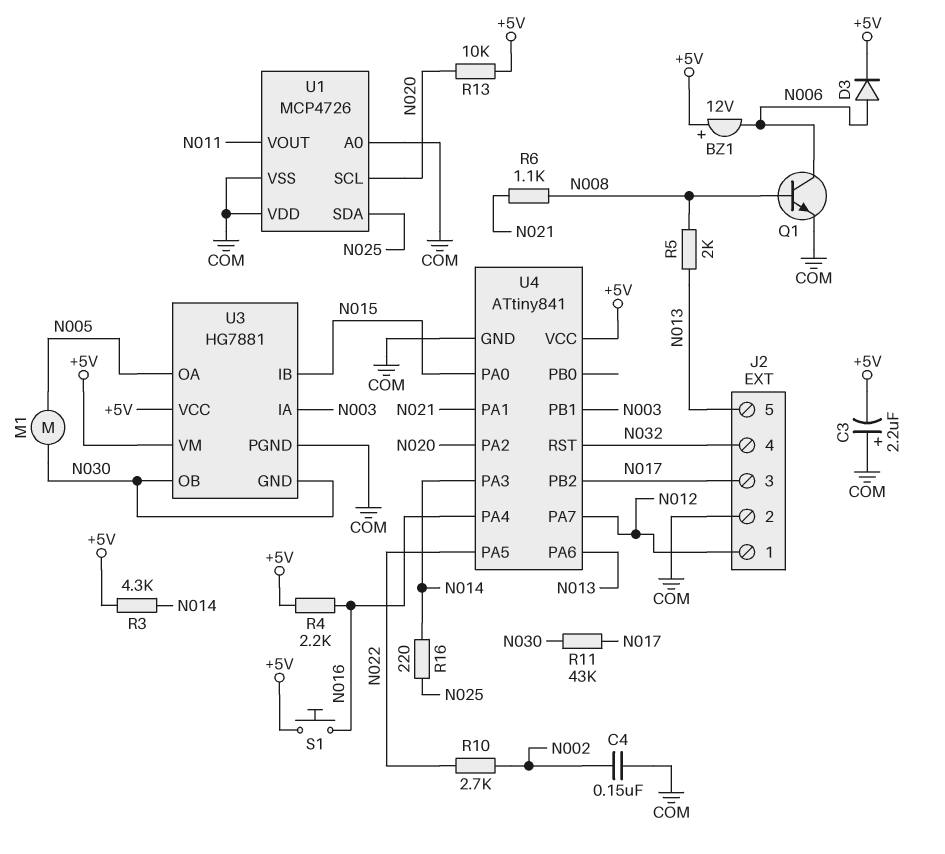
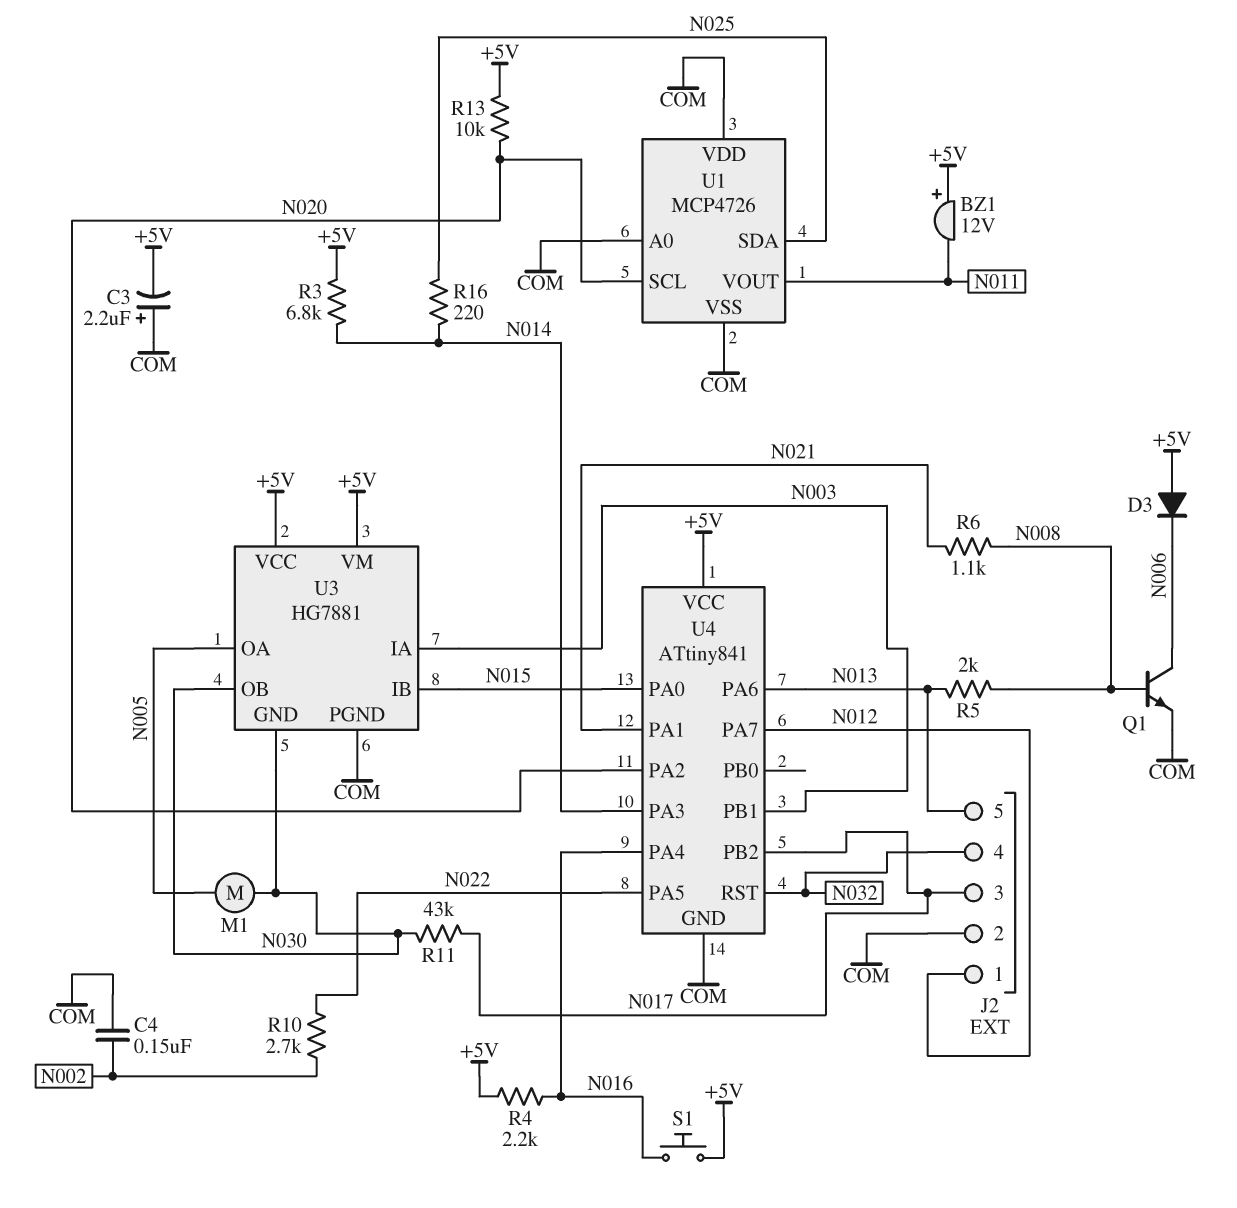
BZ1: buzzer 12V (plus +5V, minus N006) -> buzzer 12V (plus +5V, minus N011)
D3: diode (A N006, K +5V) -> diode (A +5V, K N006)
R3: 4.3k (+5V, N014) -> 6.8k (+5V, N014)

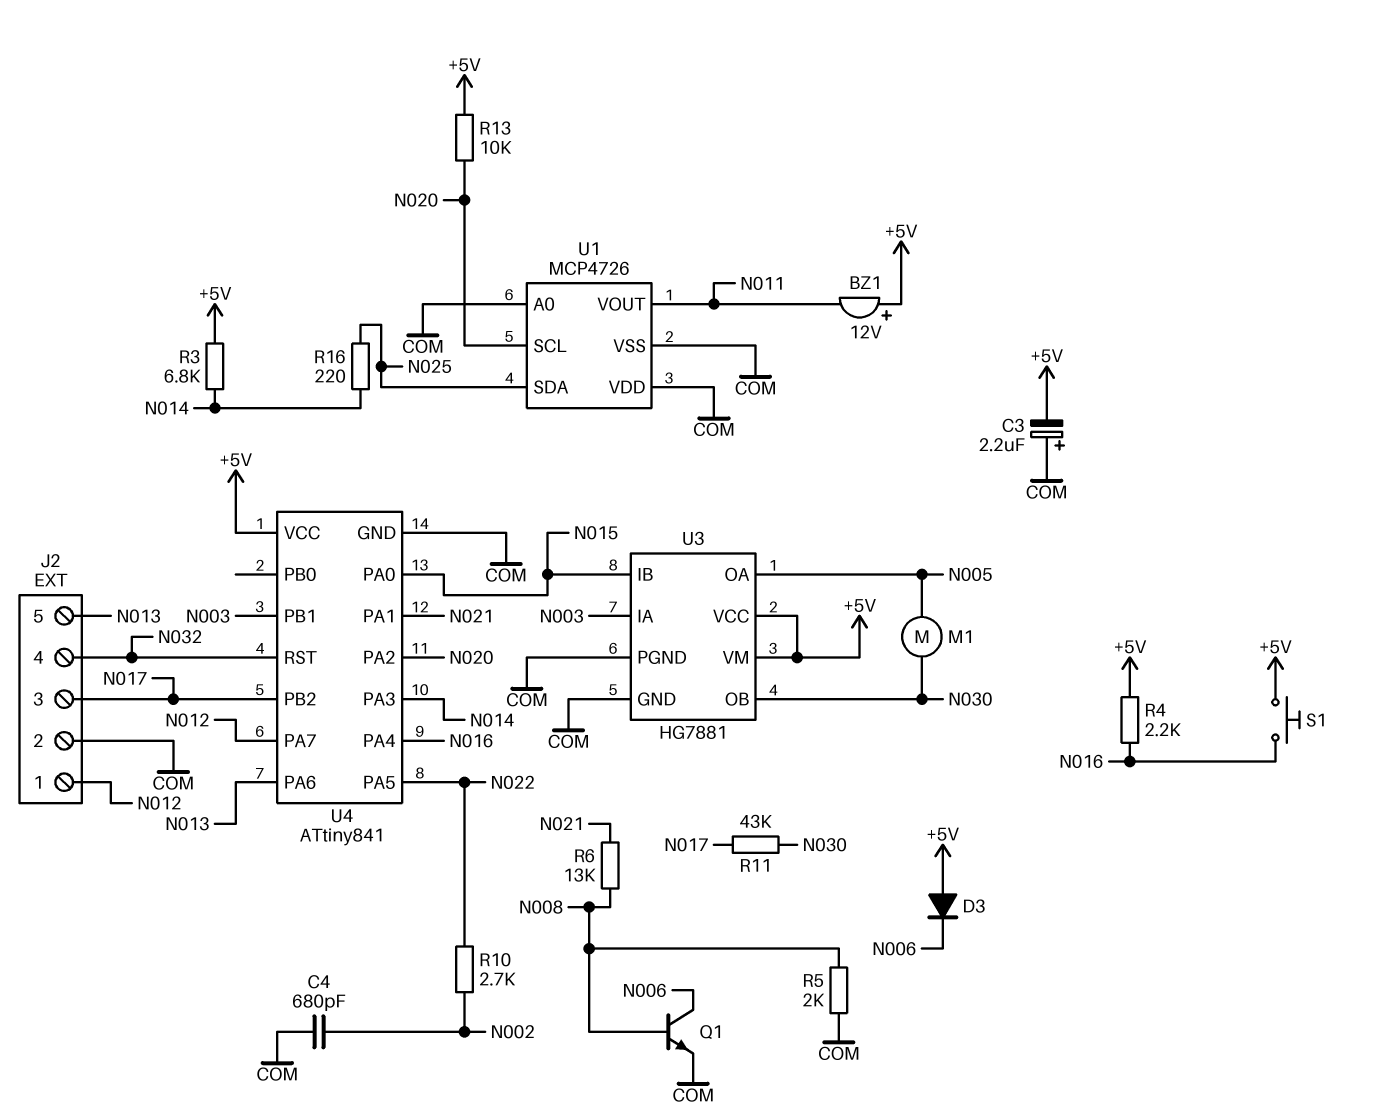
C4: 150nF (COM, N002) -> 680pF (COM, N002)
R5: 2k (N008, N013) -> 2k (COM, N008)
R6: 1.1k (N008, N021) -> 13k (N008, N021)
U3 pin GND: N030 -> COM

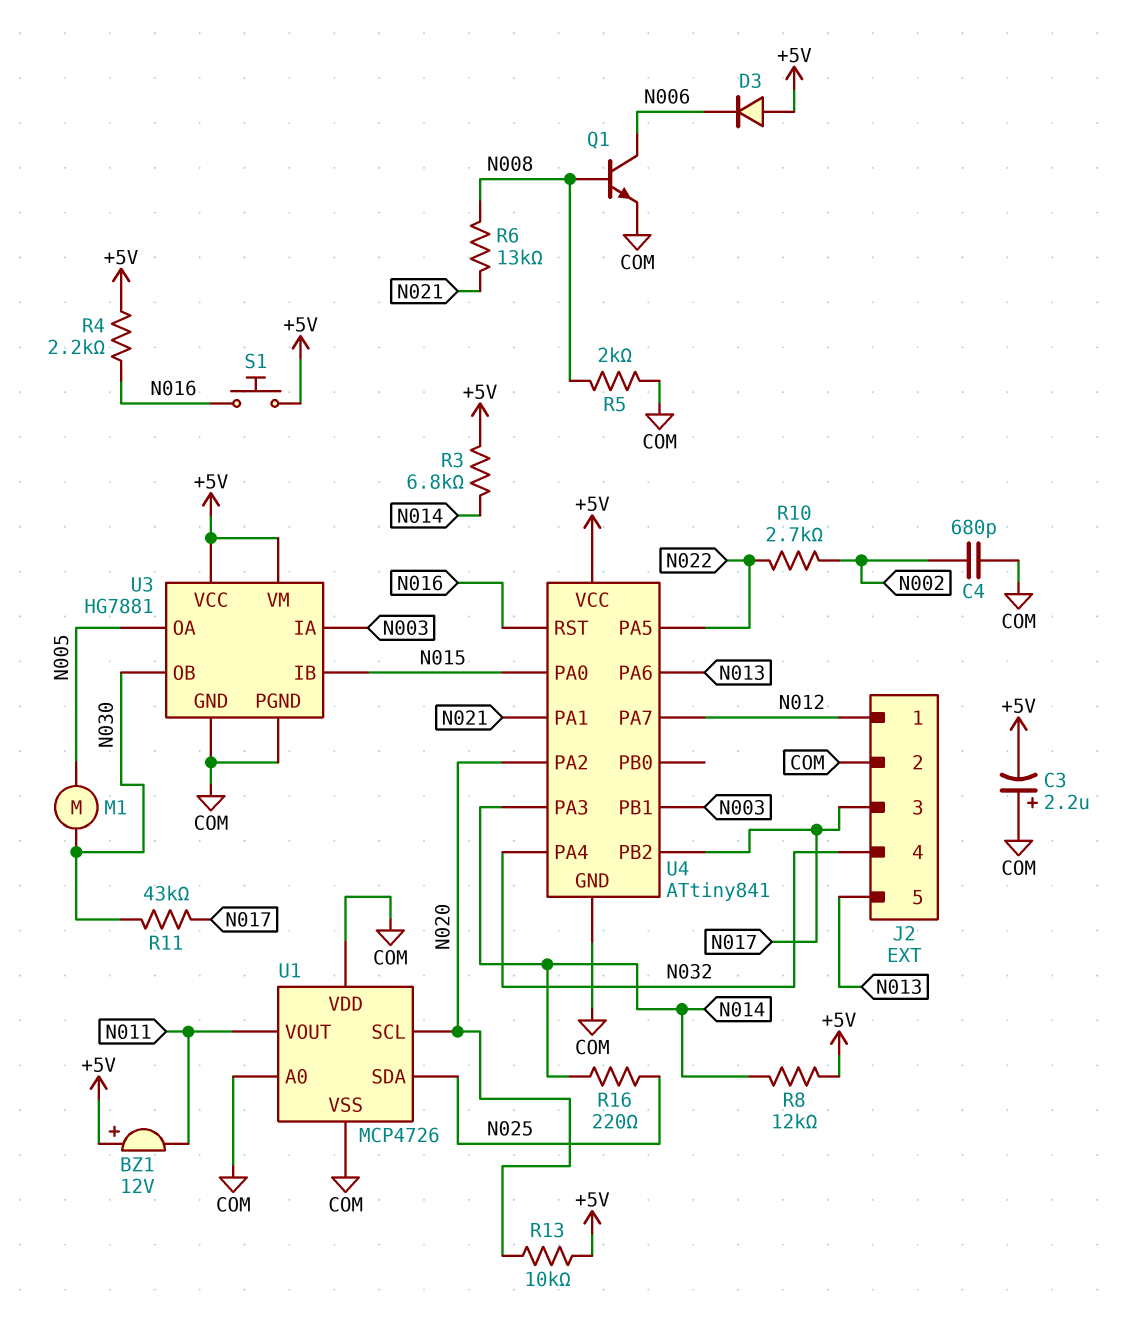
R8: none -> 12k (+5V, N014)
U4 pin PA4: N016 -> N032
U4 pin RST: N032 -> N016

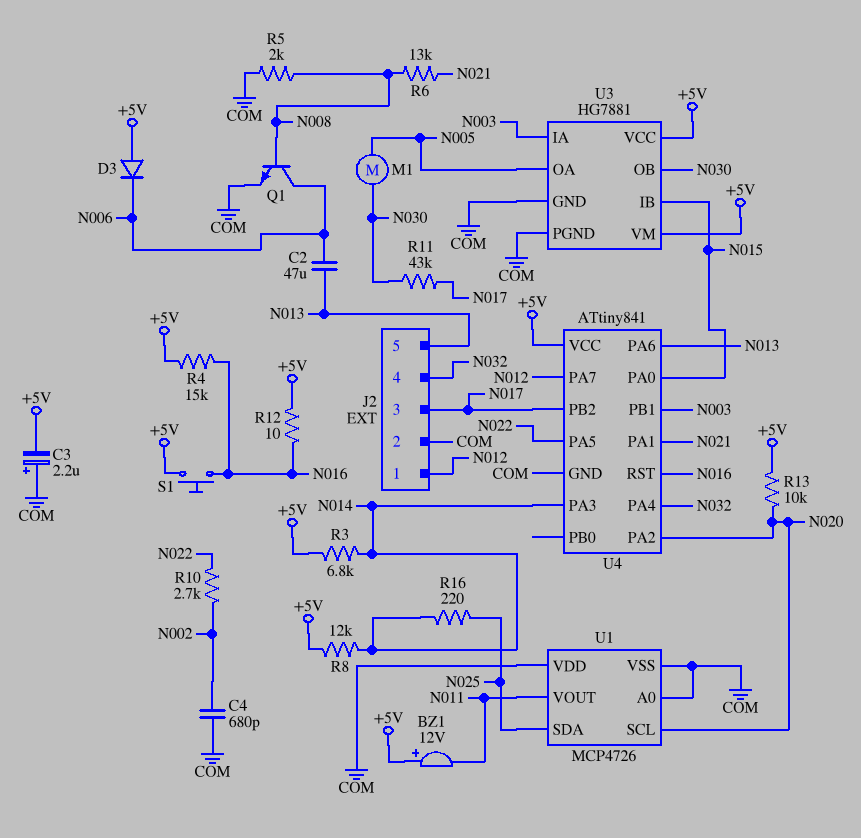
C2: none -> 47uF (N006, N013)
R4: 2.2k (+5V, N016) -> 15k (+5V, N016)
R12: none -> 10 (+5V, N016)

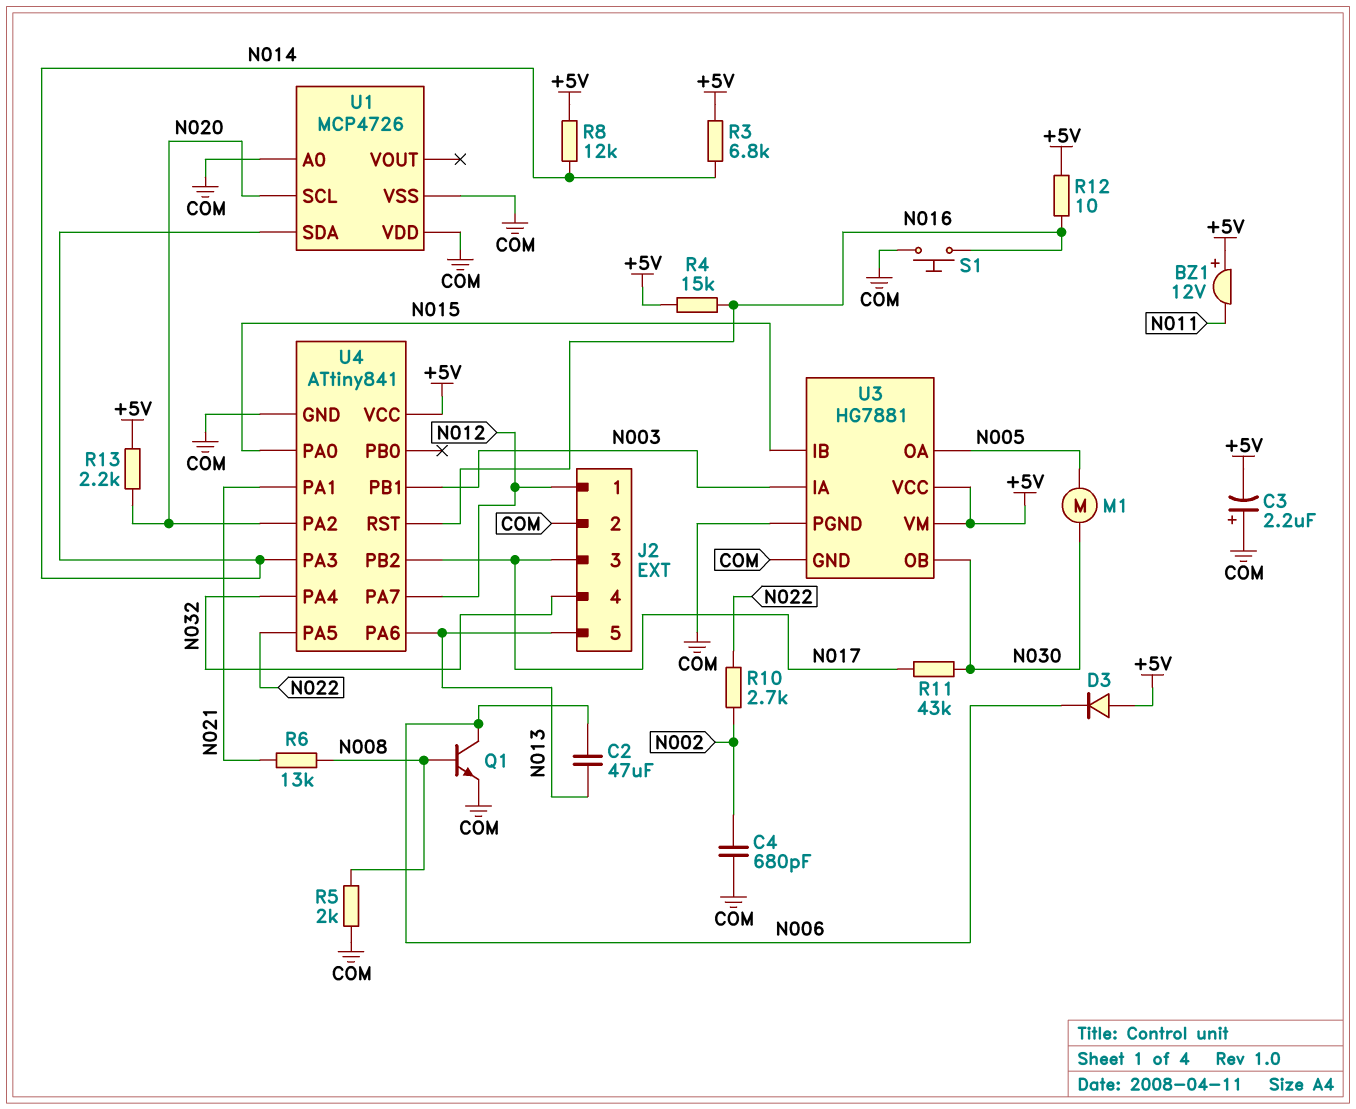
R13: 10k (+5V, N020) -> 2.2k (+5V, N020)
R16: 220 (N014, N025) -> none
S1: button (+5V, N016) -> button (COM, N016)
U1 pin SDA: N025 -> N014
U1 pin VOUT: N011 -> none

